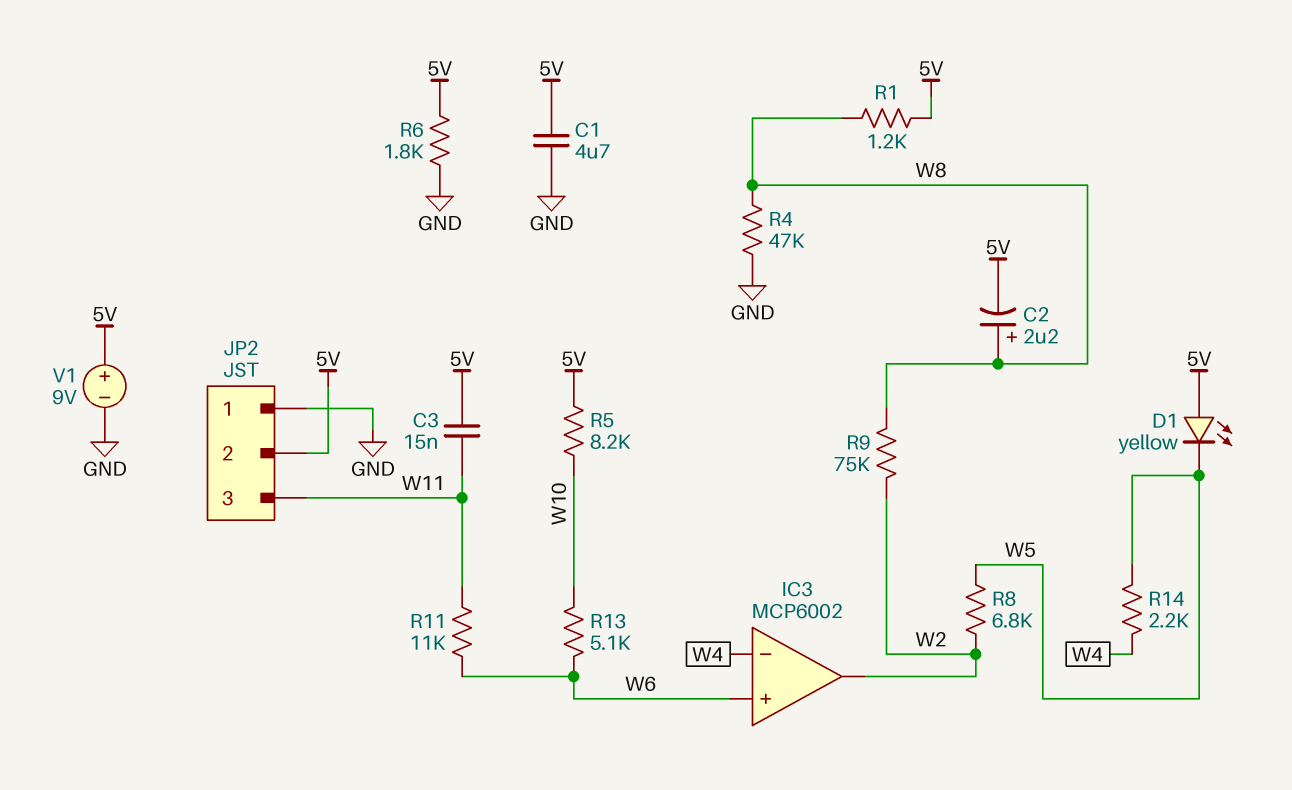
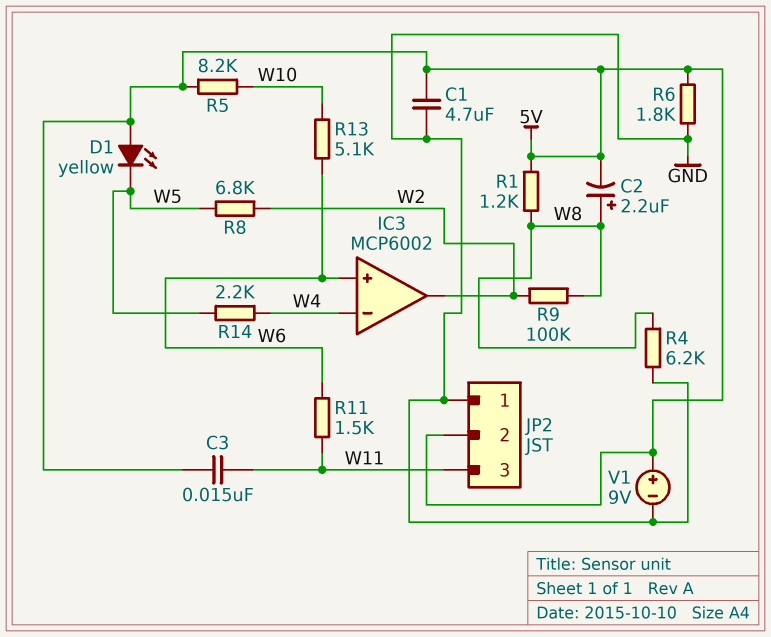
R4: 47k (GND, W8) -> 6.2k (GND, W8)
R9: 75k (W2, W8) -> 100k (W2, W8)
R11: 11k (W6, W11) -> 1.5k (W6, W11)

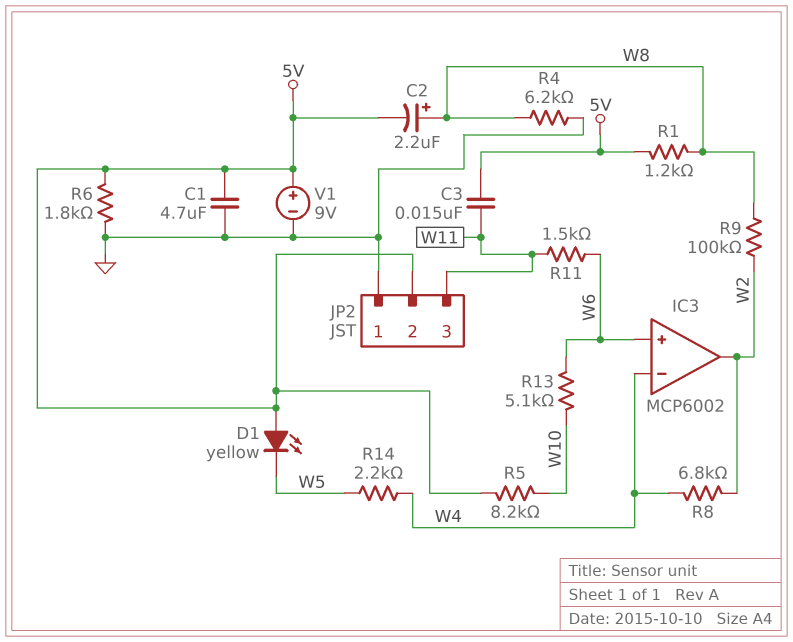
R8: 6.8k (W2, W5) -> 6.8k (W2, W4)

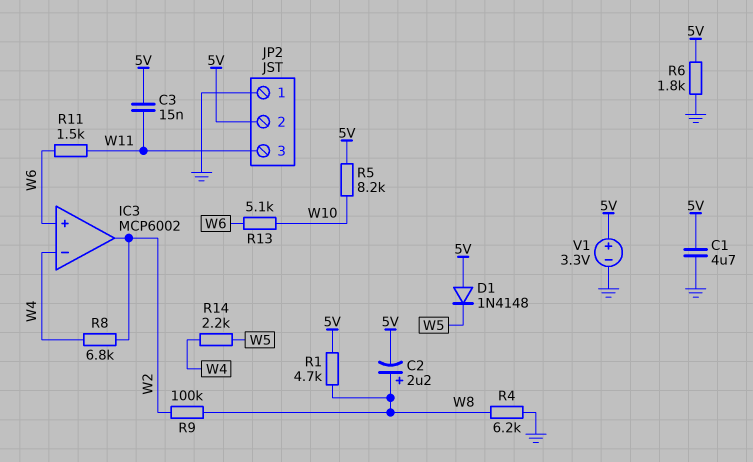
D1: LED yellow (A 5V, K W5) -> diode 1N4148 (A 5V, K W5)
R1: 1.2k (5V, W8) -> 4.7k (5V, W8)
V1: 9V (plus 5V, minus GND) -> 3.3V (plus 5V, minus GND)

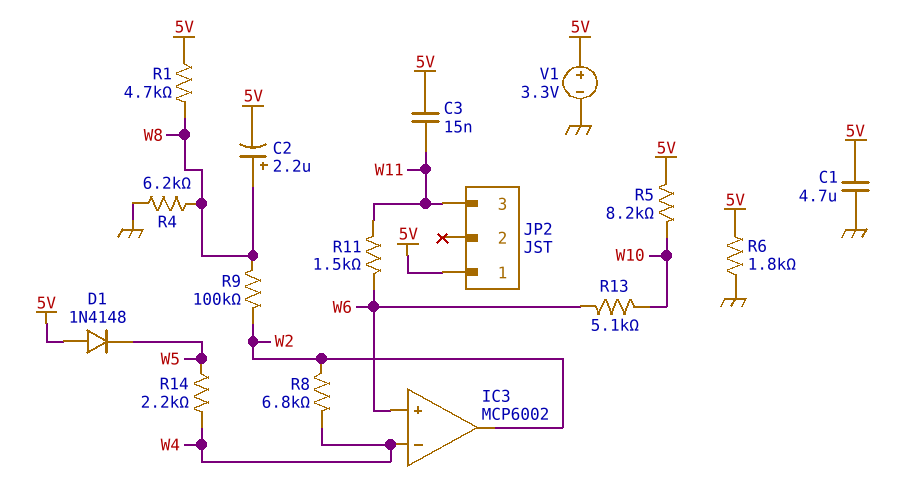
JP2 pin 1: GND -> 5V
JP2 pin 2: 5V -> none

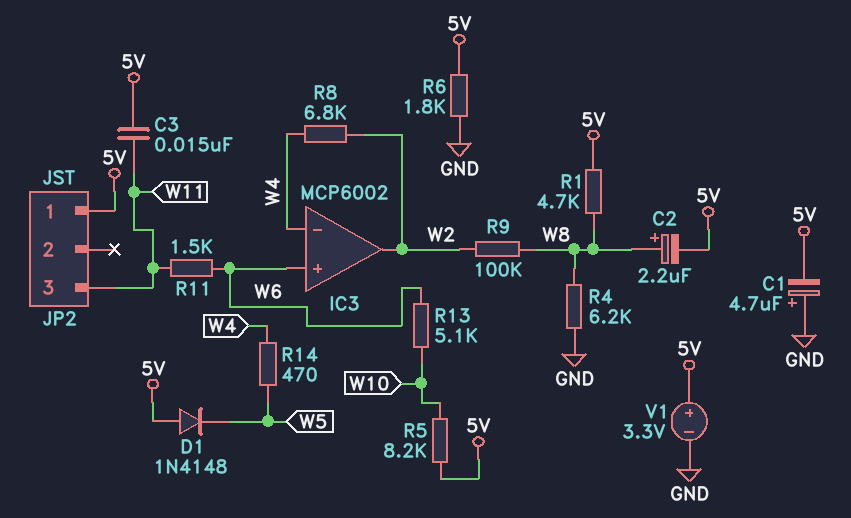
C1: 4.7uF (5V, GND) -> 4.7uF (plus GND, minus 5V)
R14: 2.2k (W4, W5) -> 470 (W4, W5)

